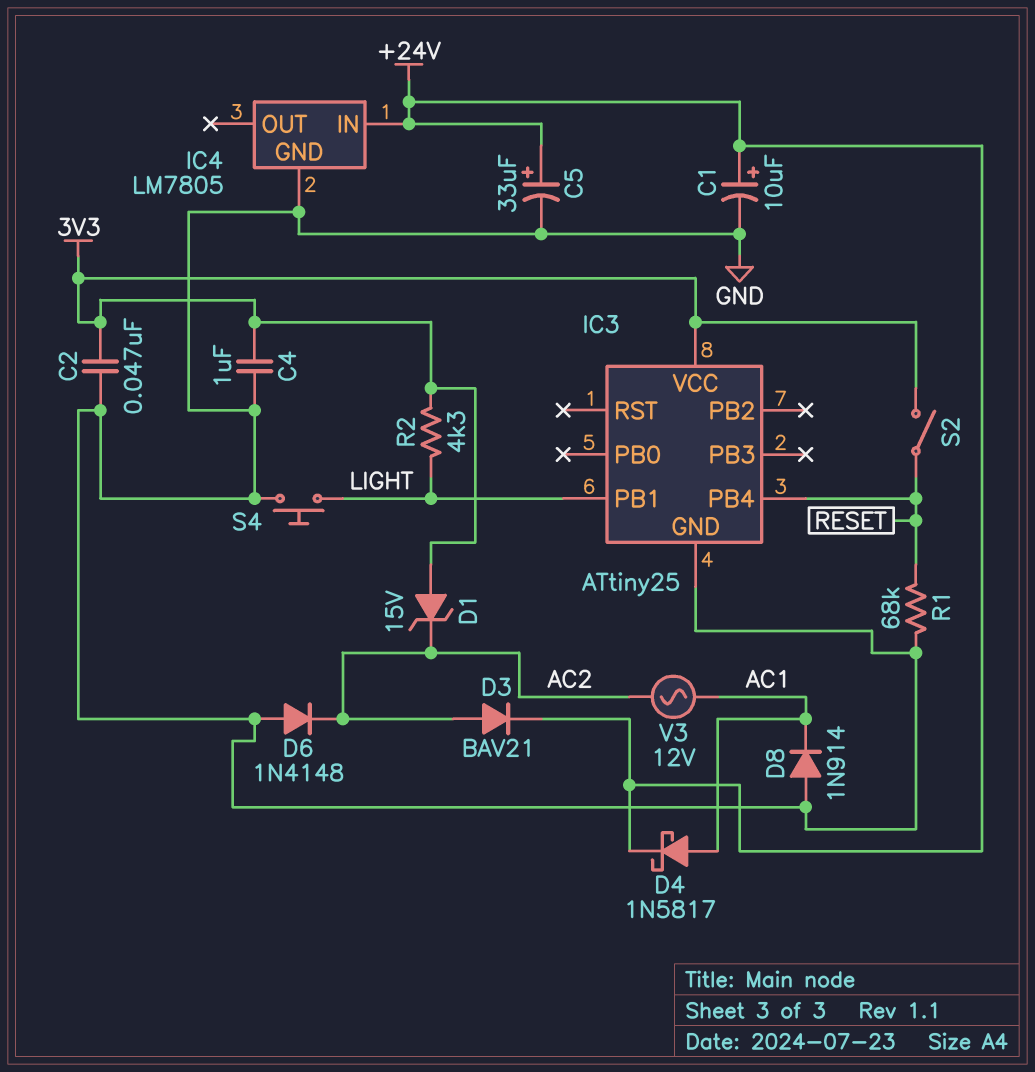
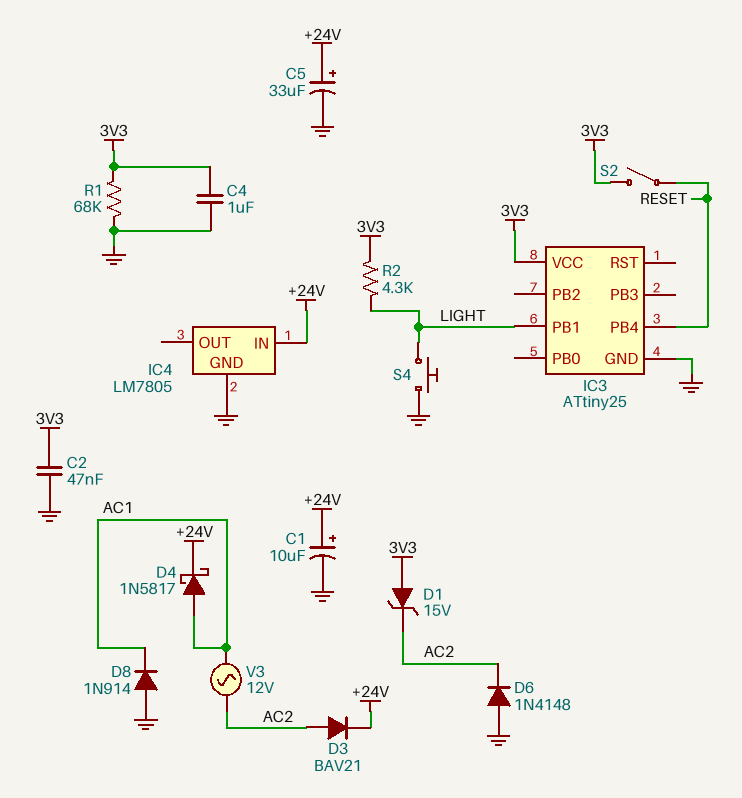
R1: 68k (GND, RESET) -> 68k (3V3, GND)

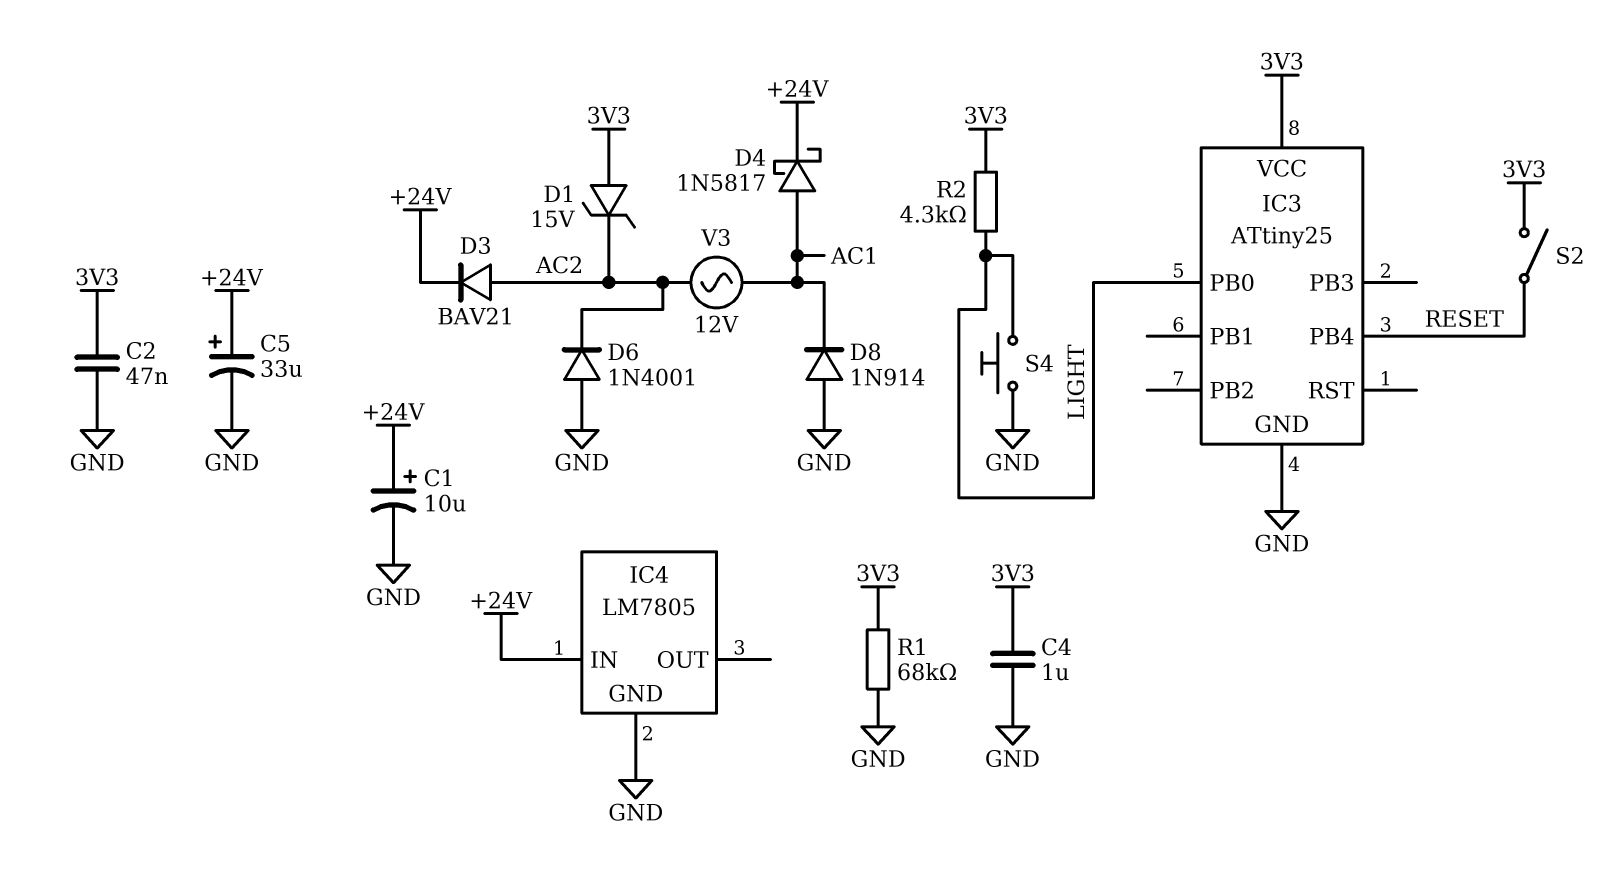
D6: diode 1N4148 (A GND, K AC2) -> diode 1N4001 (A GND, K AC2)
IC3 pin PB0: none -> LIGHT
IC3 pin PB1: LIGHT -> none

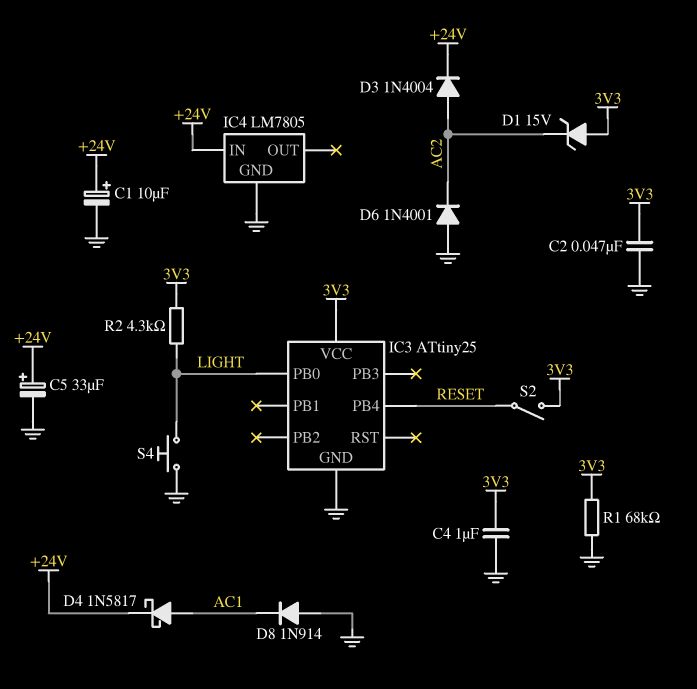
D3: diode BAV21 (A AC2, K +24V) -> diode 1N4004 (A AC2, K +24V)
V3: AC 12V (AC1, AC2) -> none

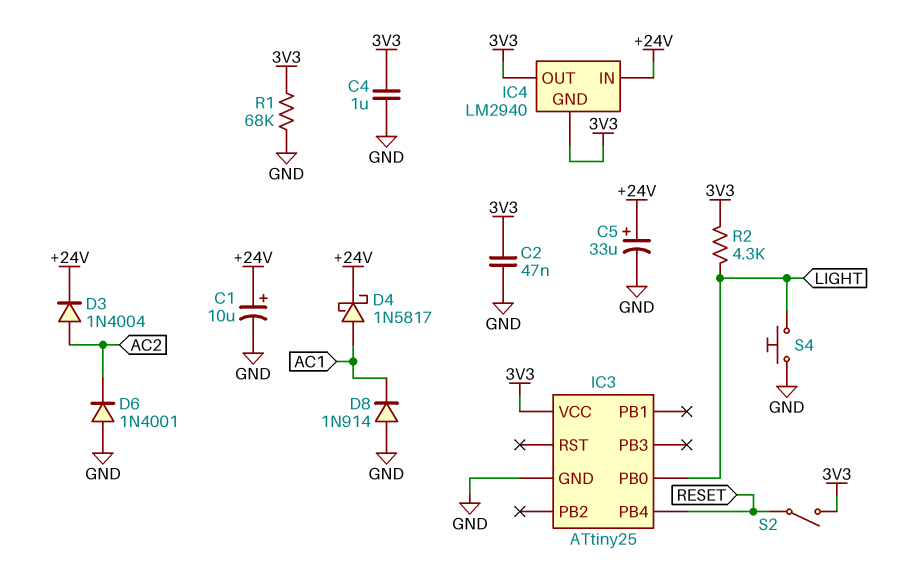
D1: zener 15V (A 3V3, K AC2) -> none
IC4: LM7805 -> LM2940
IC4 pin GND: GND -> 3V3
IC4 pin OUT: none -> 3V3

